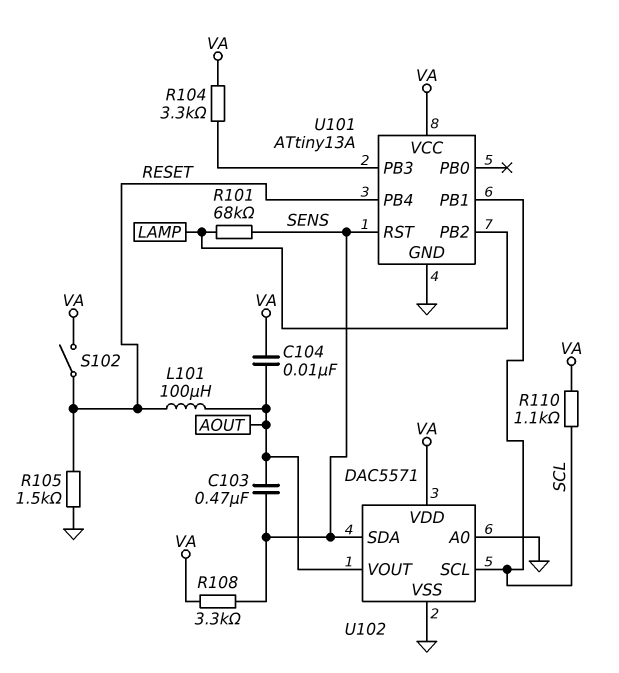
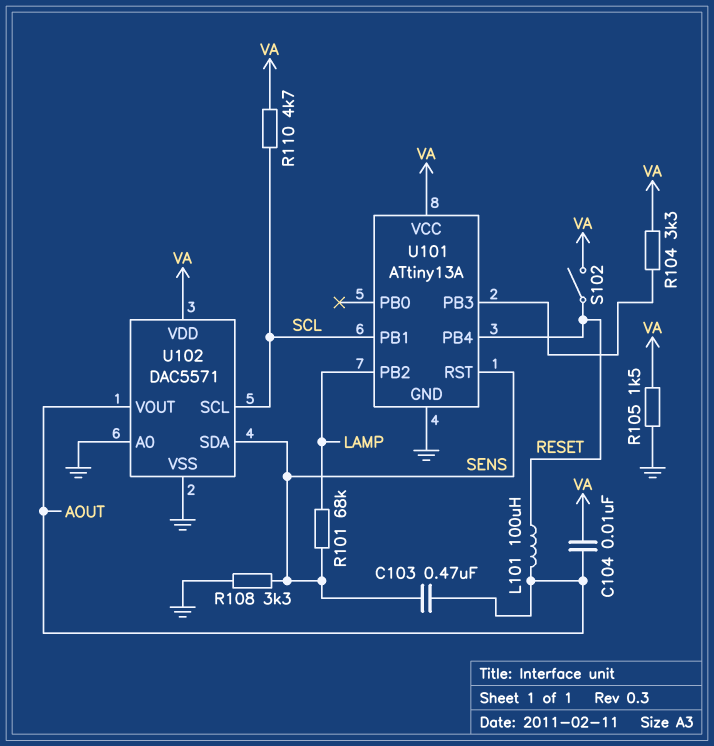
R105: 1.5k (GND, RESET) -> 1.5k (GND, VA)
R108: 3.3k (SENS, VA) -> 3.3k (GND, SENS)
R110: 1.1k (SCL, VA) -> 4.7k (SCL, VA)

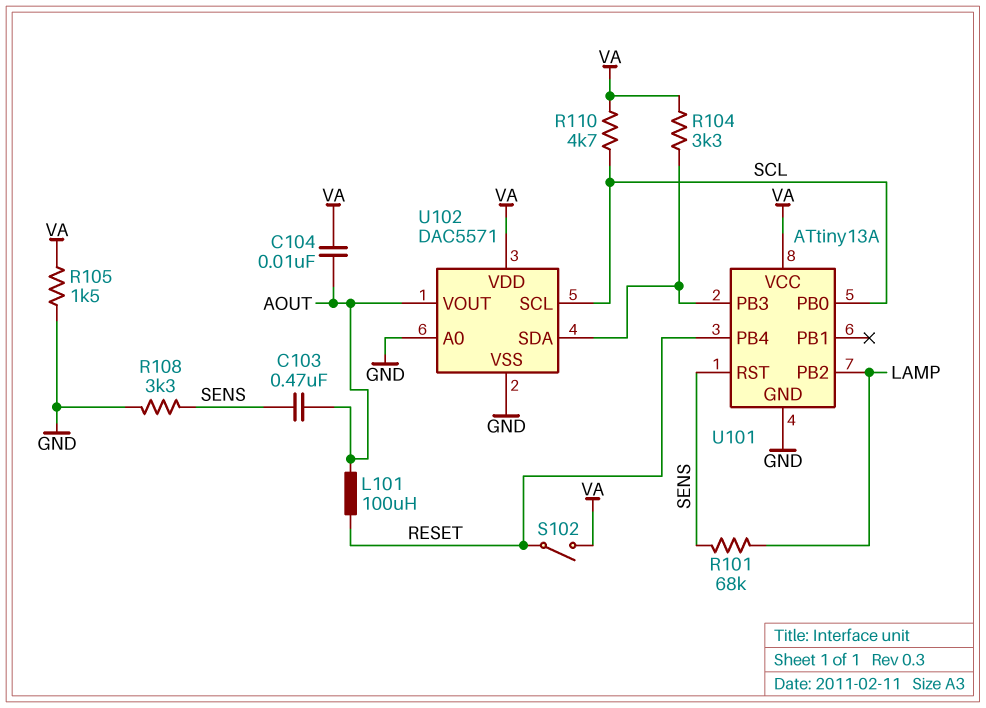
U101 pin PB0: none -> SCL
U101 pin PB1: SCL -> none
U102 pin SDA: SENS -> U101/PB3

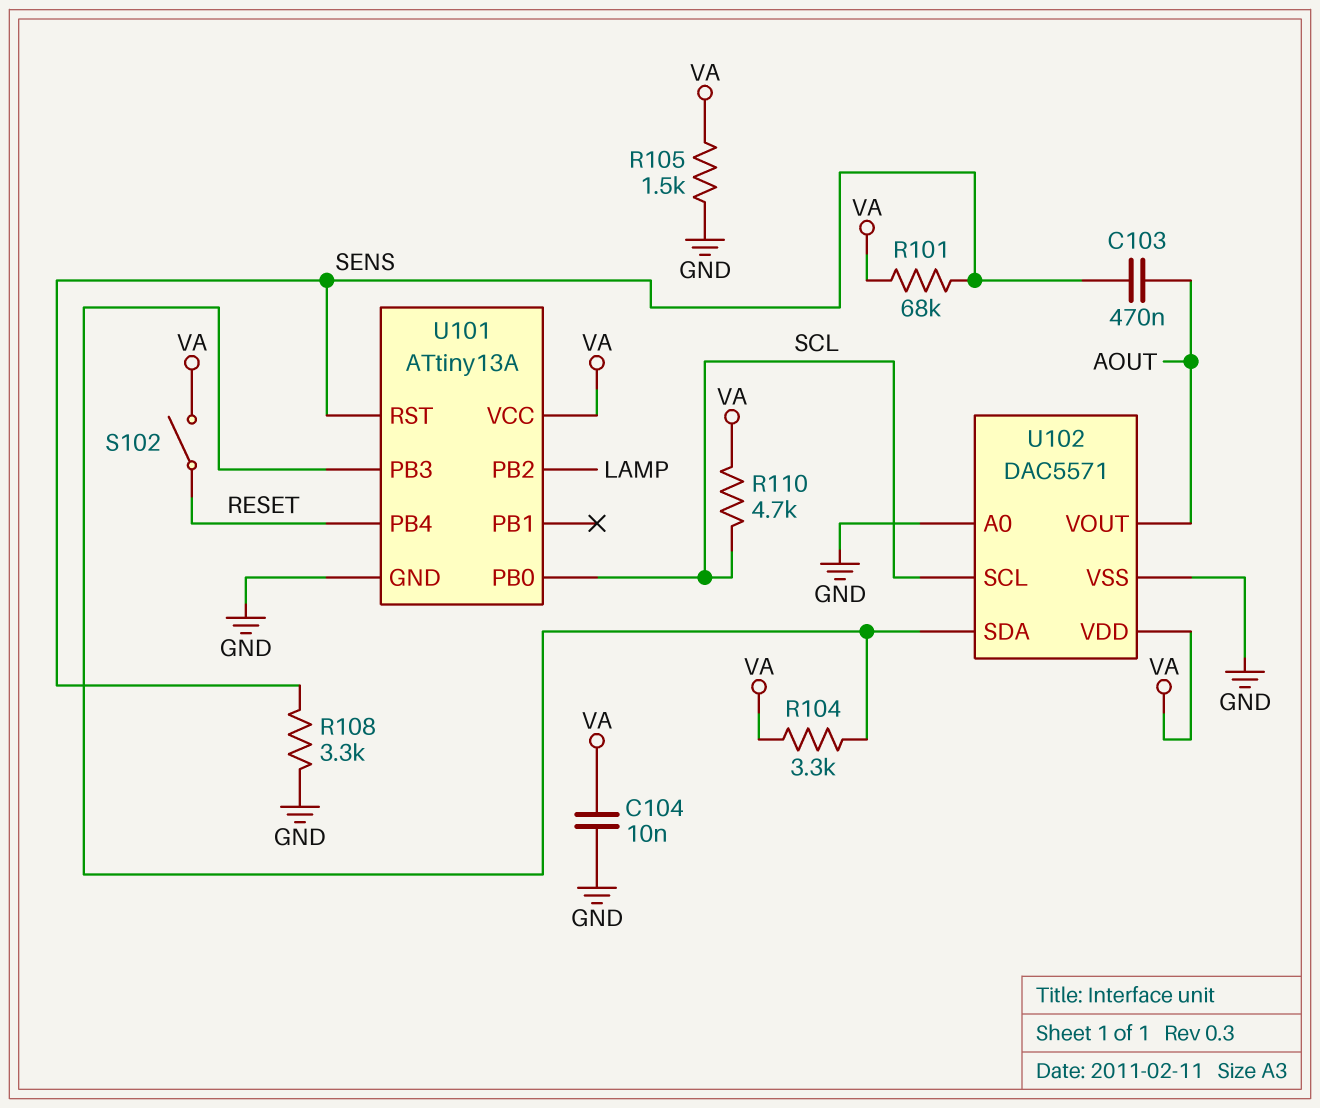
C104: 10nF (AOUT, VA) -> 10nF (GND, VA)
L101: 100uH (AOUT, RESET) -> none
R101: 68k (LAMP, SENS) -> 68k (SENS, VA)

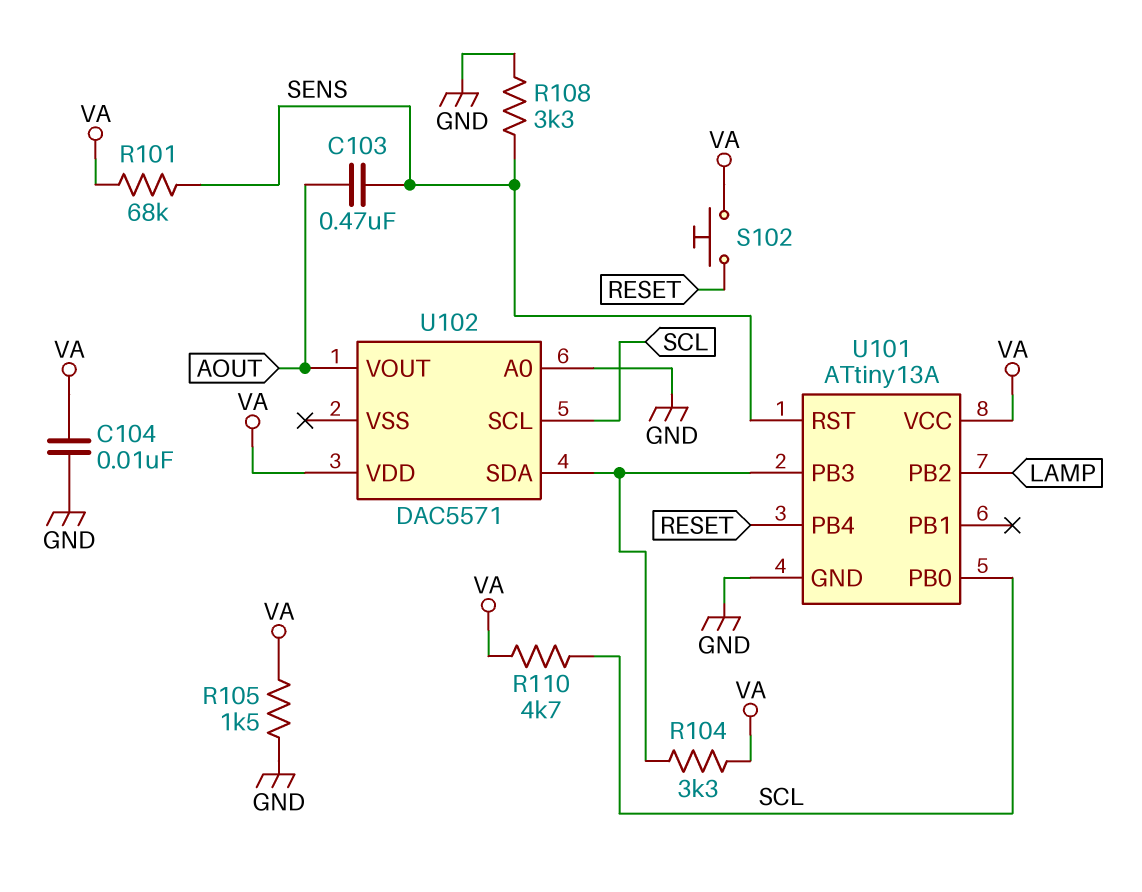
S102: switch (RESET, VA) -> button (RESET, VA)
U102 pin VSS: GND -> none

